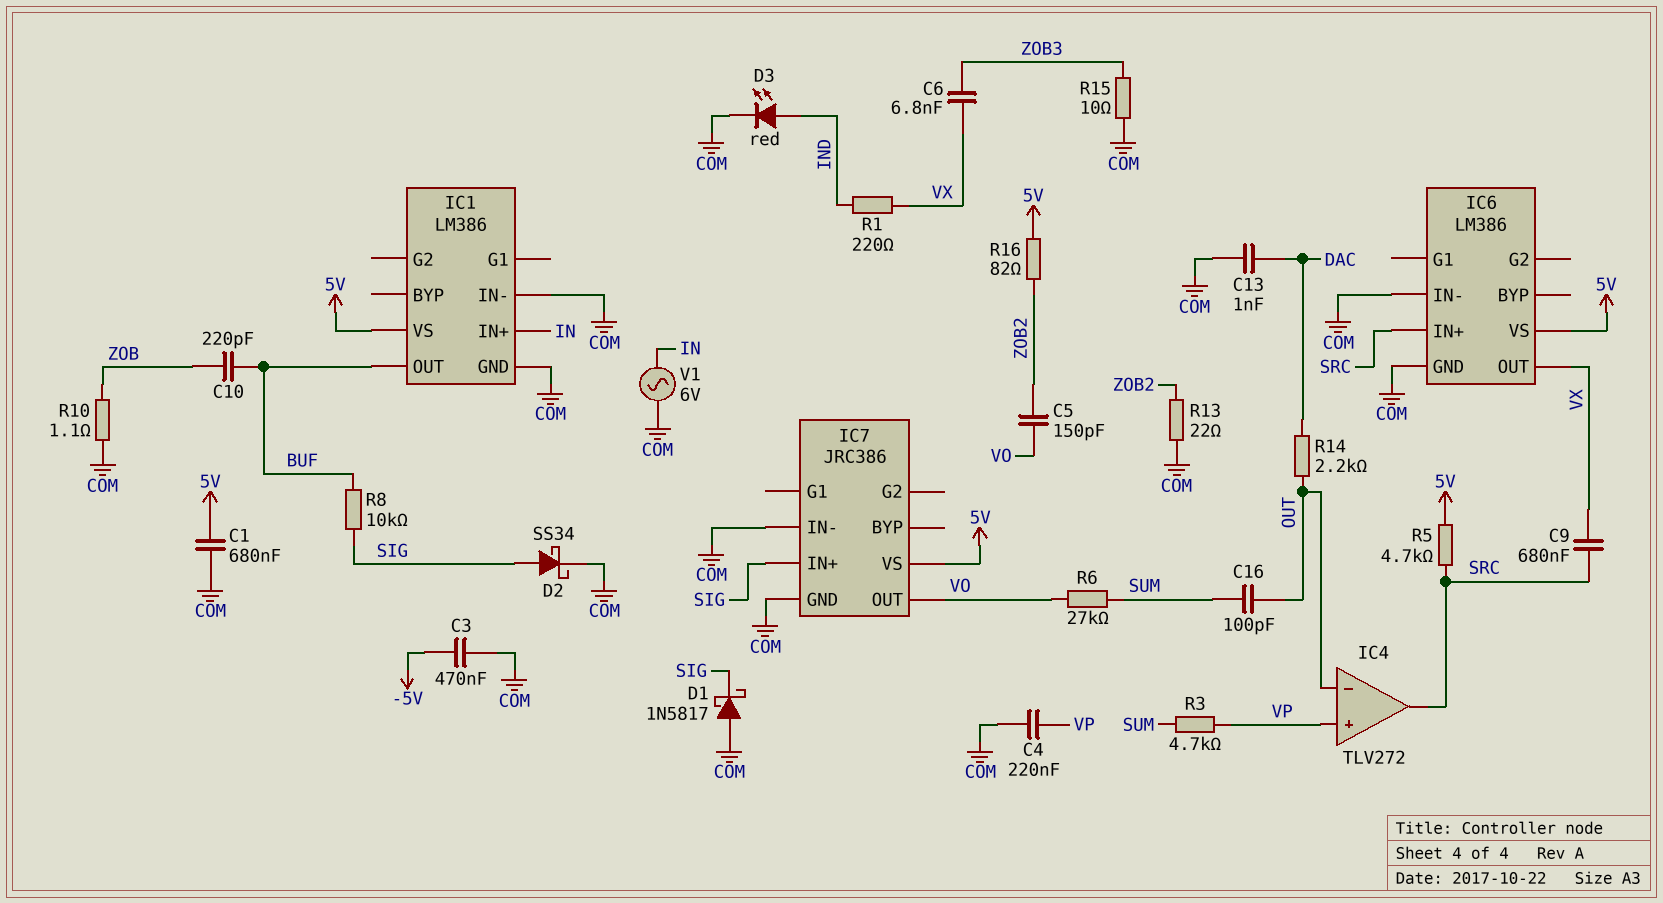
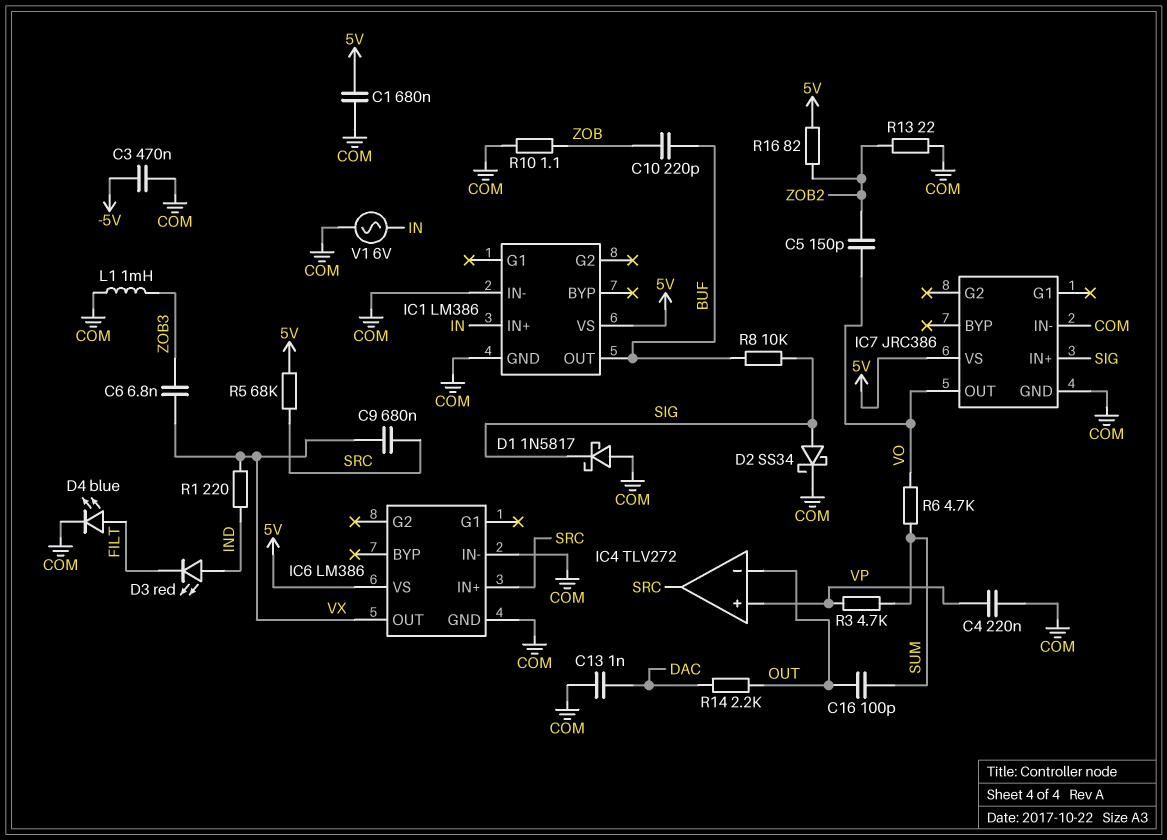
D3: LED red (A IND, K COM) -> LED red (A IND, K FILT)
D4: none -> LED blue (A FILT, K COM)
L1: none -> 1mH (COM, ZOB3)
R5: 4.7k (5V, SRC) -> 68k (5V, SRC)
R6: 27k (SUM, VO) -> 4.7k (SUM, VO)
R15: 10 (COM, ZOB3) -> none

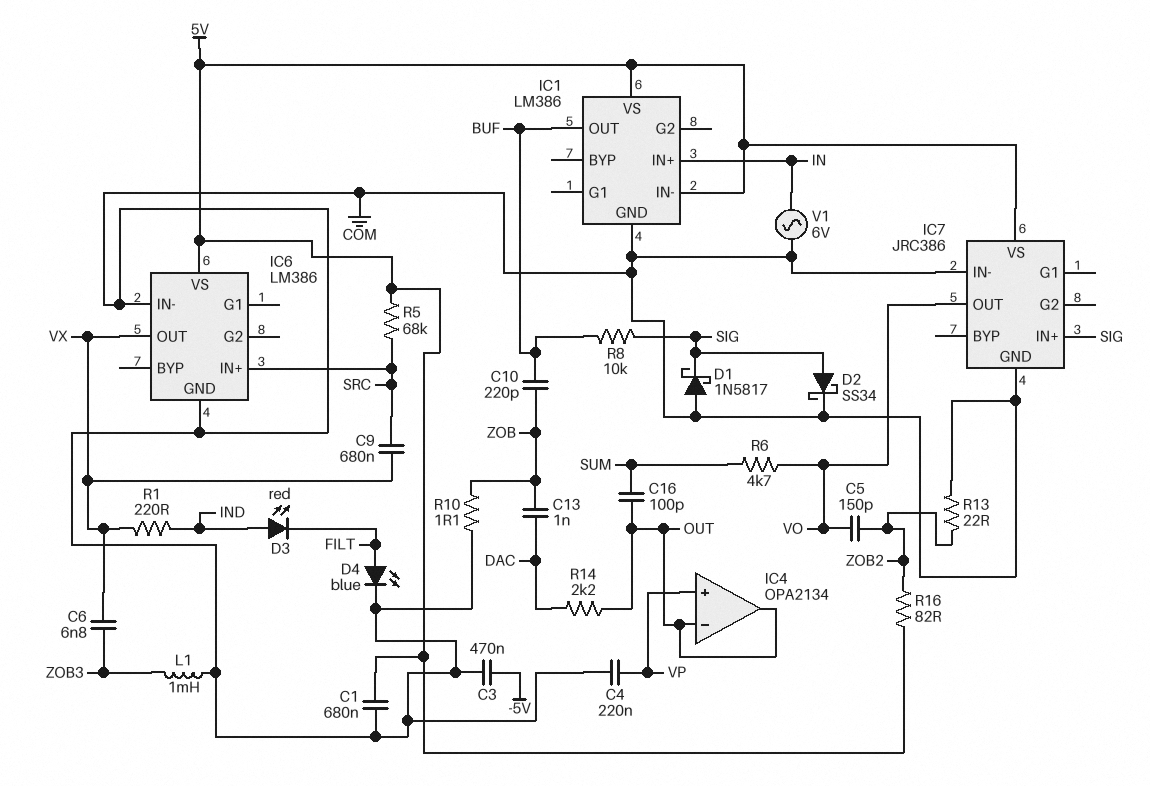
C13: 1nF (COM, DAC) -> 1nF (DAC, ZOB)
IC1 pin IN-: COM -> 5V
IC4: TLV272 -> OPA2134
IC4 pin out: SRC -> OUT
R3: 4.7k (SUM, VP) -> none

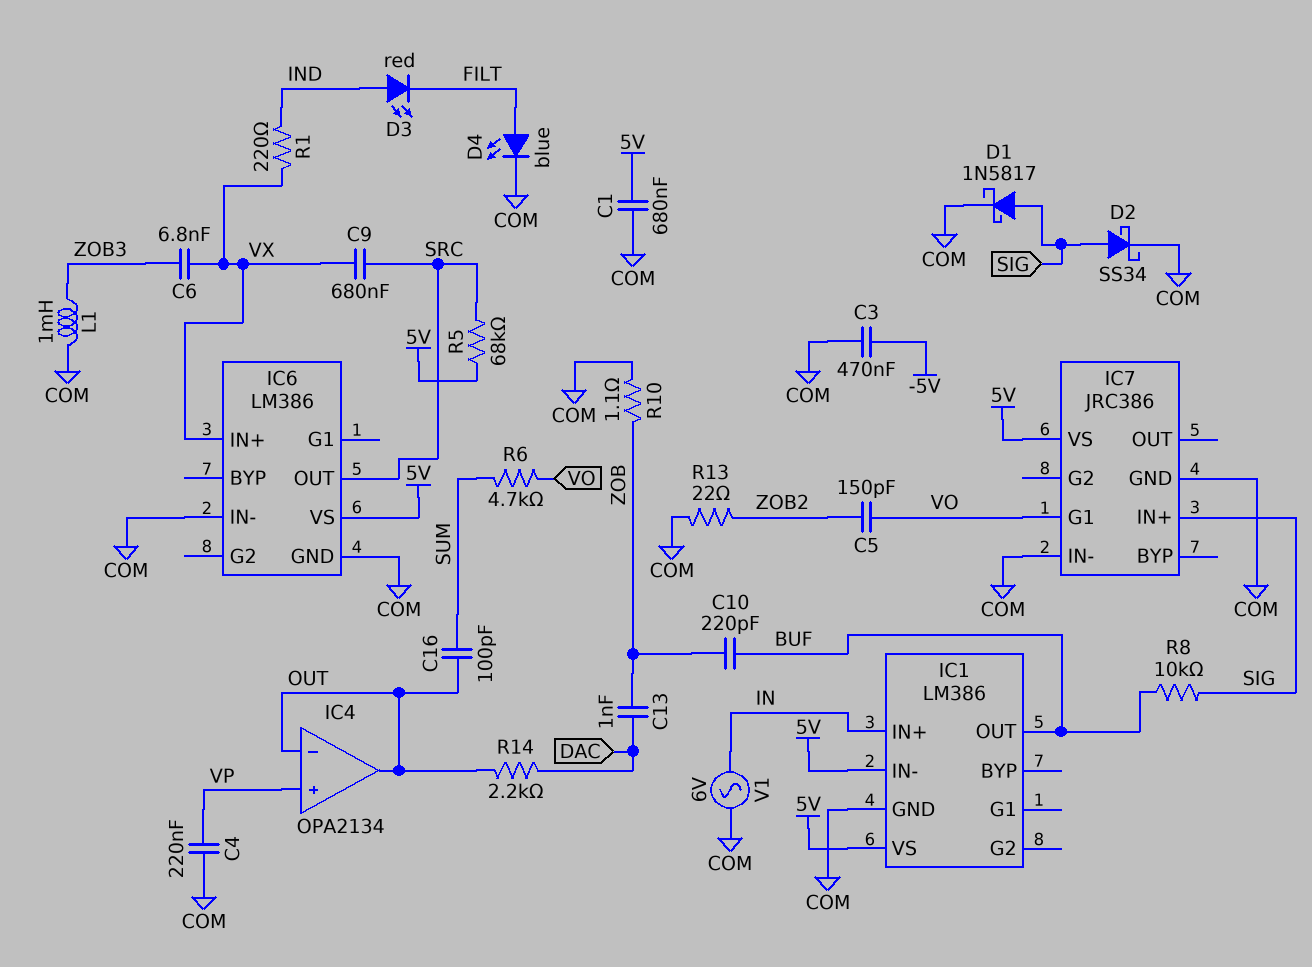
D1: schottky 1N5817 (A COM, K SIG) -> schottky 1N5817 (A SIG, K COM)
IC6 pin IN+: SRC -> VX
IC6 pin OUT: VX -> SRC
IC7 pin G1: none -> VO
IC7 pin OUT: VO -> none
R16: 82 (5V, ZOB2) -> none

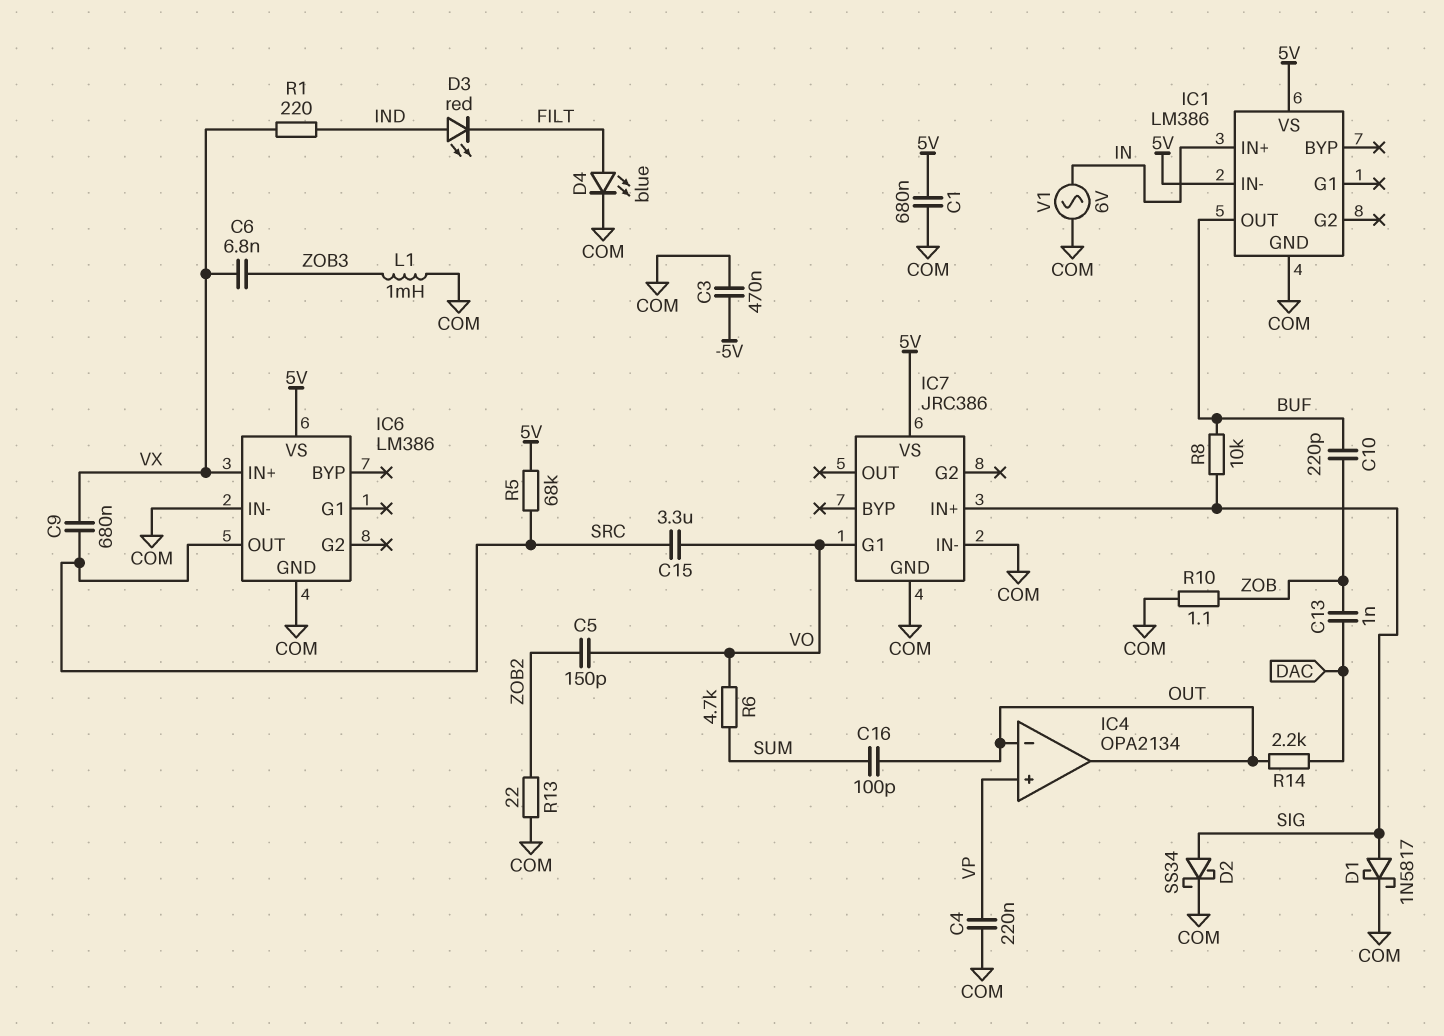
C15: none -> 3.3uF (SRC, VO)

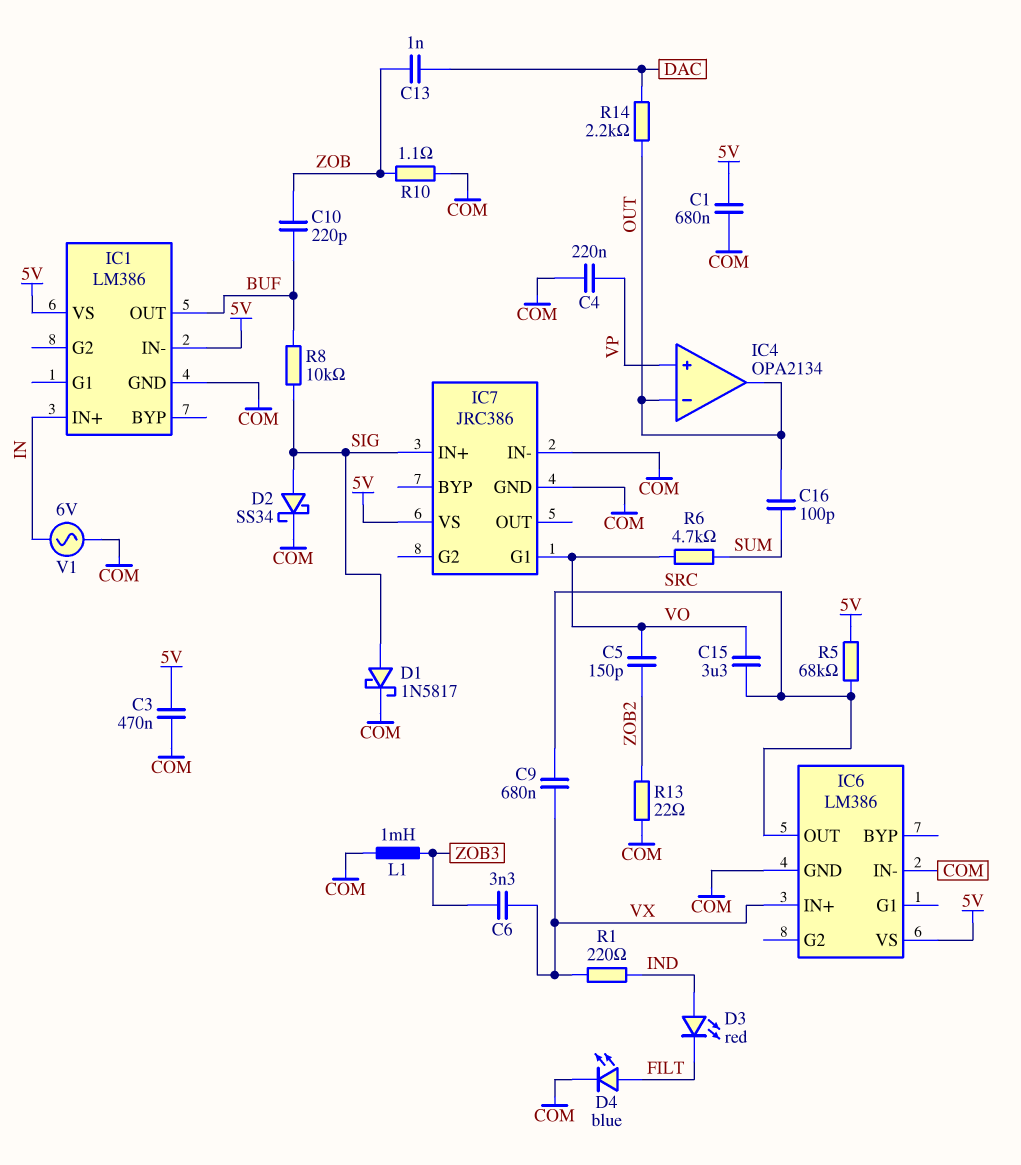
C3: 470nF (-5V, COM) -> 470nF (5V, COM)
C6: 6.8nF (VX, ZOB3) -> 3.3nF (VX, ZOB3)

